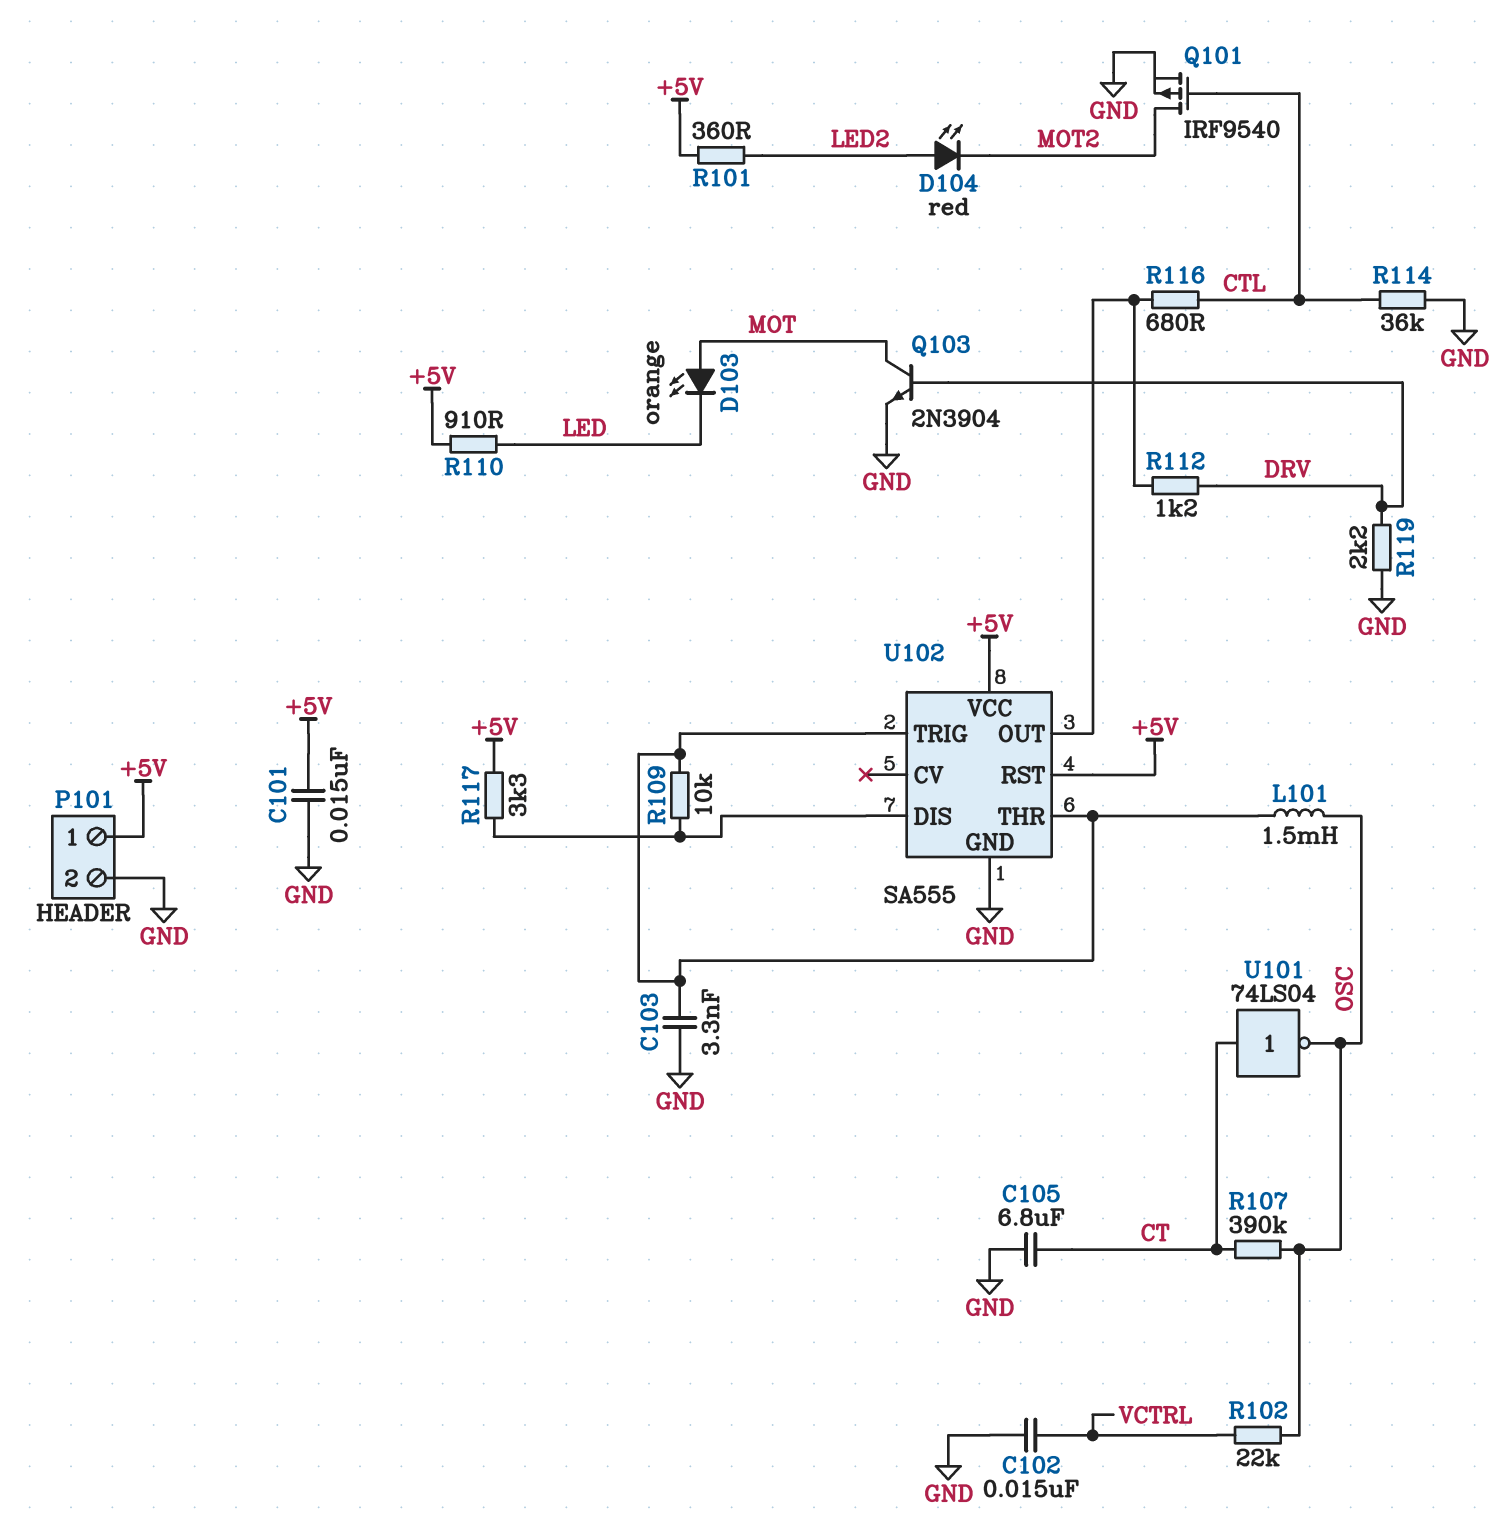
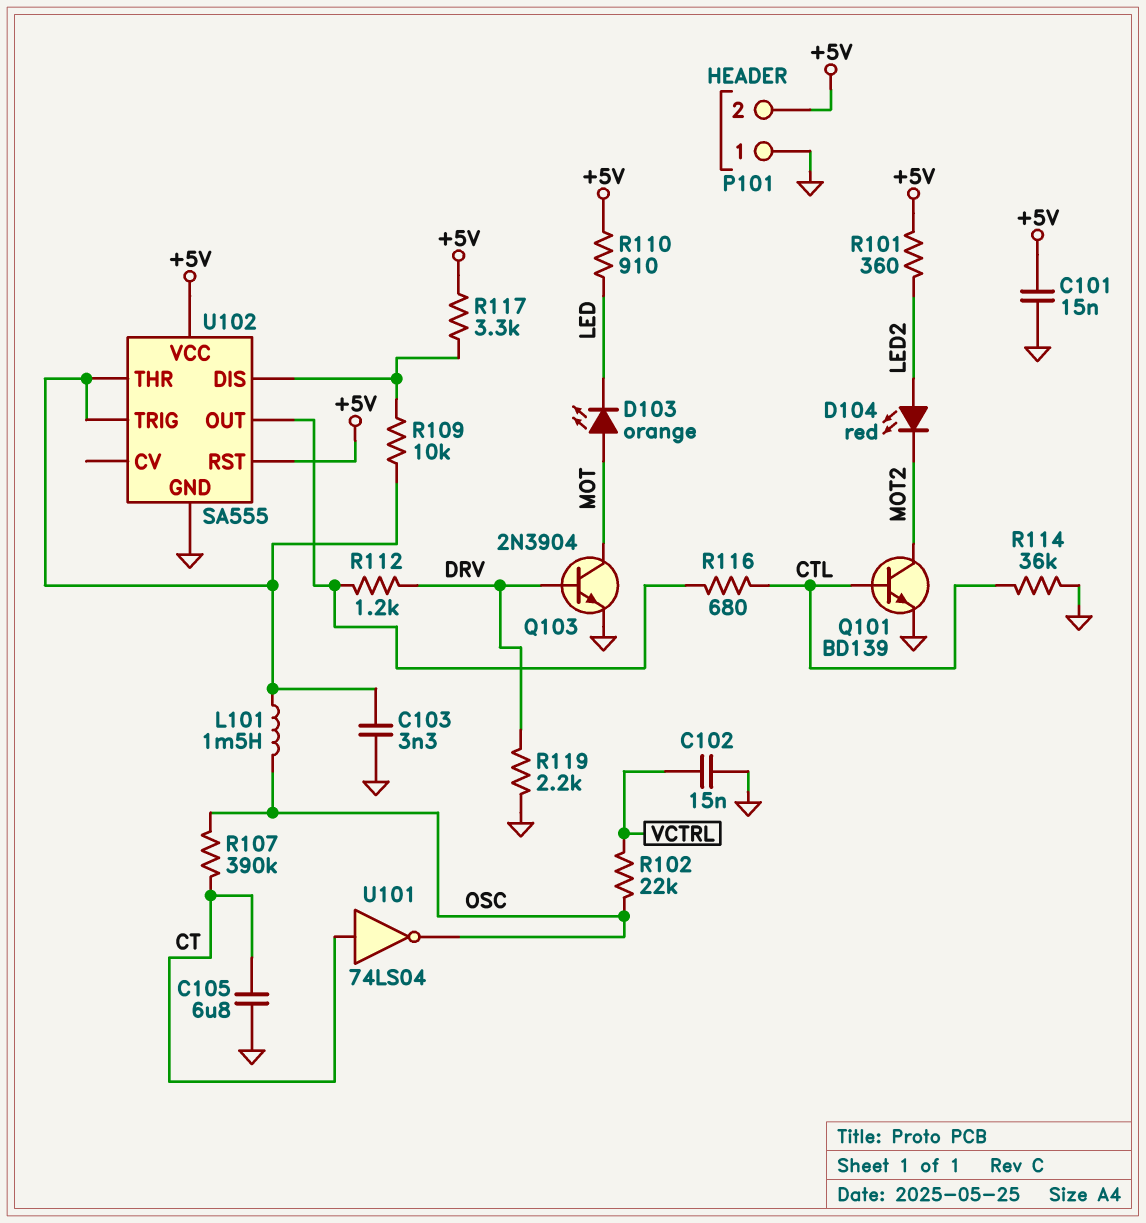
P101 pin 1: +5V -> GND
P101 pin 2: GND -> +5V
Q101: PMOS IRF9540 (G CTL, D MOT2, S GND) -> NPN BD139 (B CTL, C MOT2, E GND)

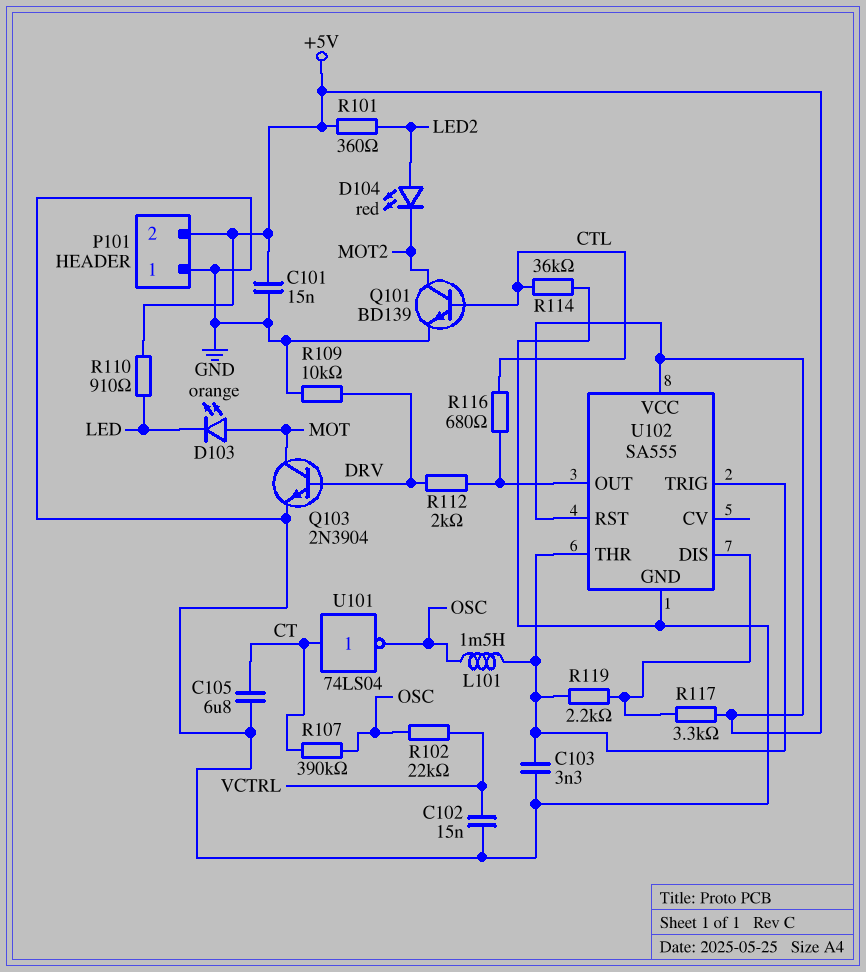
R109: 10k (U102/DIS, U102/THR) -> 10k (DRV, GND)
R112: 1.2k (DRV, U102/OUT) -> 2k (DRV, U102/OUT)
R119: 2.2k (DRV, GND) -> 2.2k (U102/DIS, U102/THR)

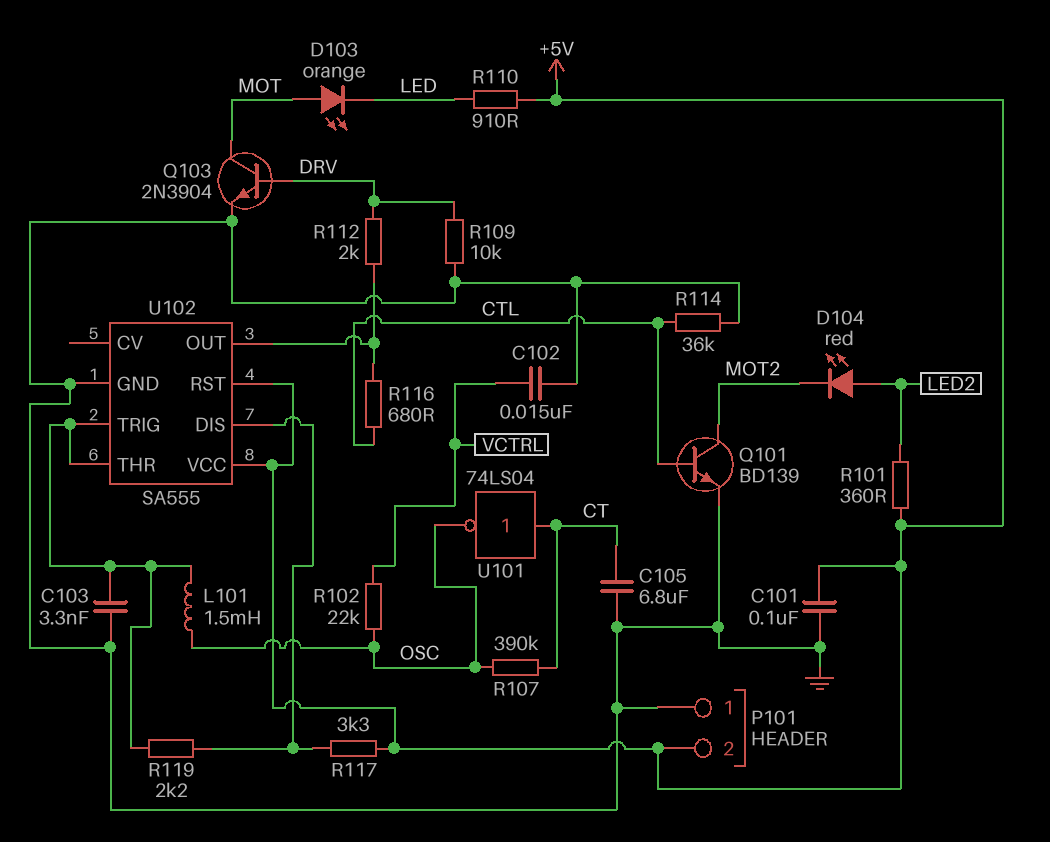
C101: 15nF (+5V, GND) -> 100nF (+5V, GND)

